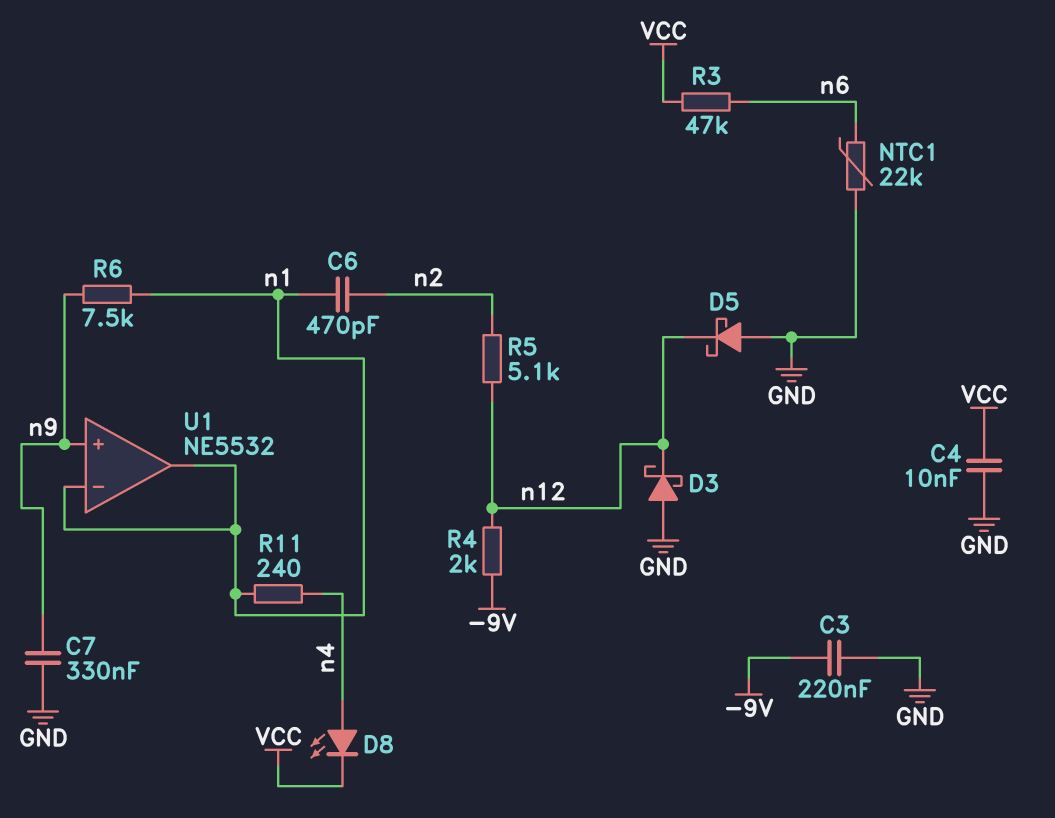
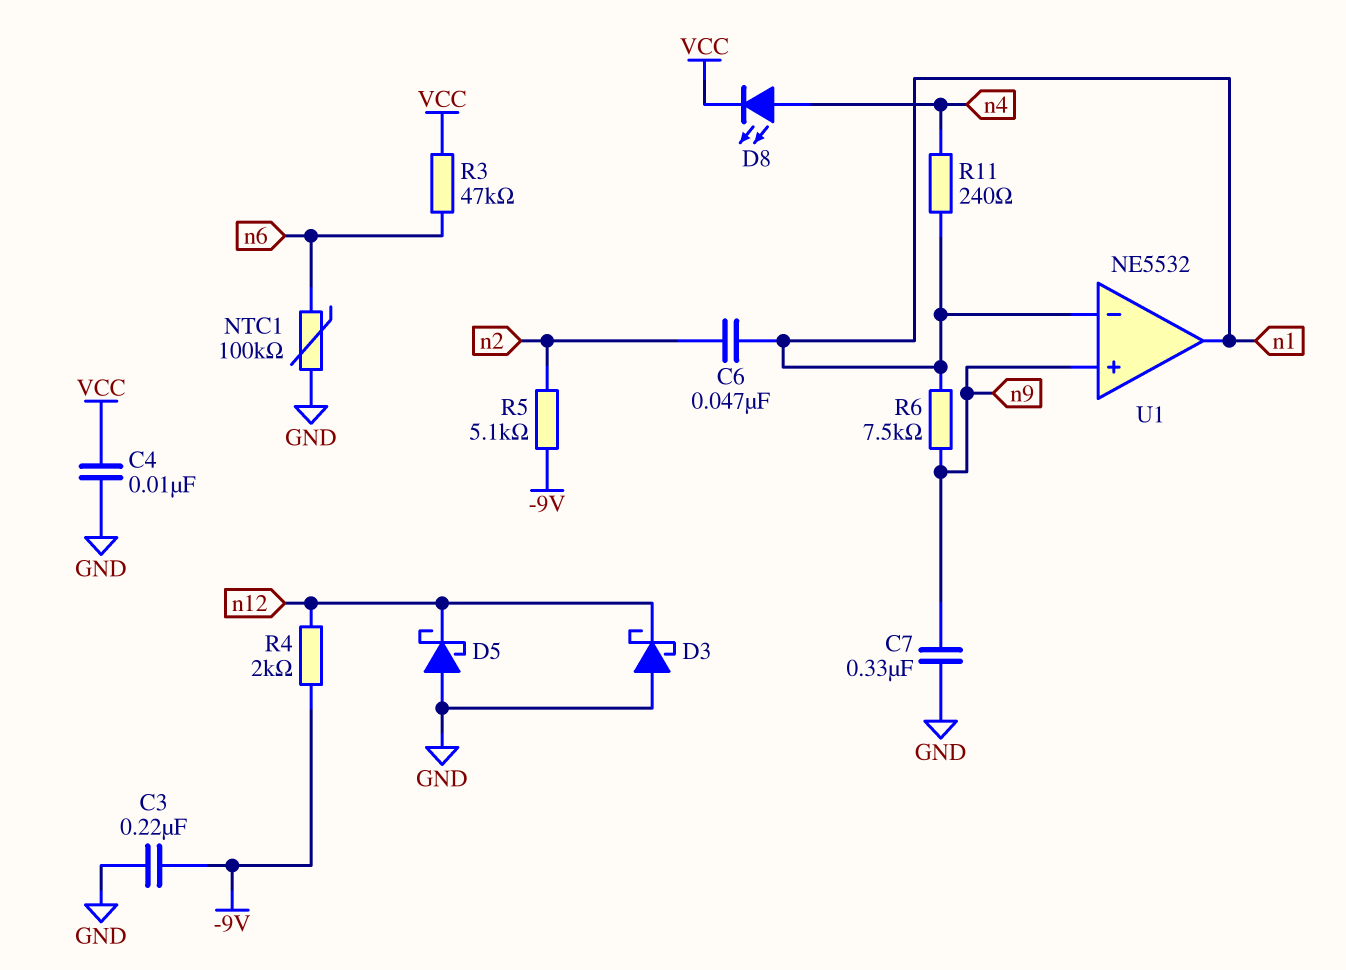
C6: 470pF (n1, n2) -> 47nF (n1, n2)
NTC1: 22k (GND, n6) -> 100k (GND, n6)
R5: 5.1k (n2, n12) -> 5.1k (-9V, n2)

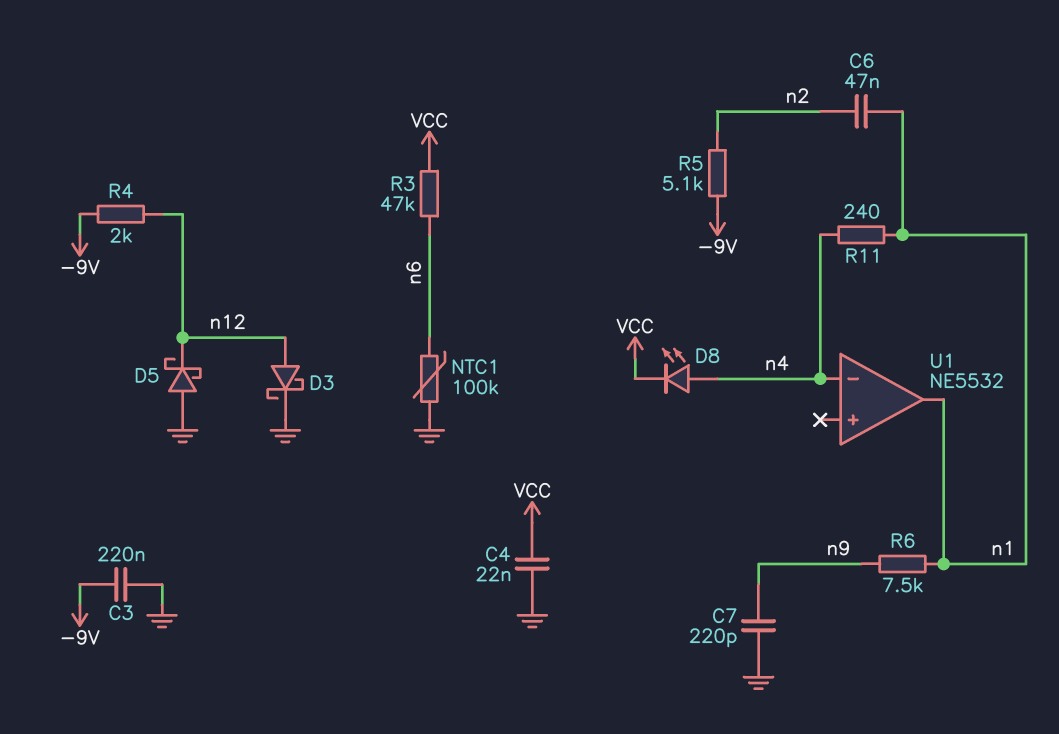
C4: 10nF (GND, VCC) -> 22nF (GND, VCC)
C7: 330nF (GND, n9) -> 220pF (GND, n9)
D3: schottky (A GND, K n12) -> schottky (A n12, K GND)
U1 pin in+: n9 -> none
U1 pin in-: n1 -> n4

